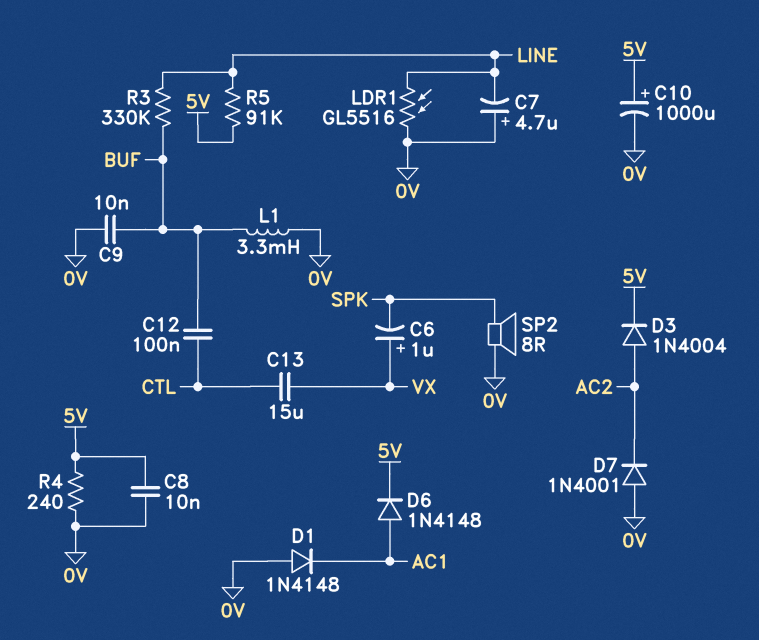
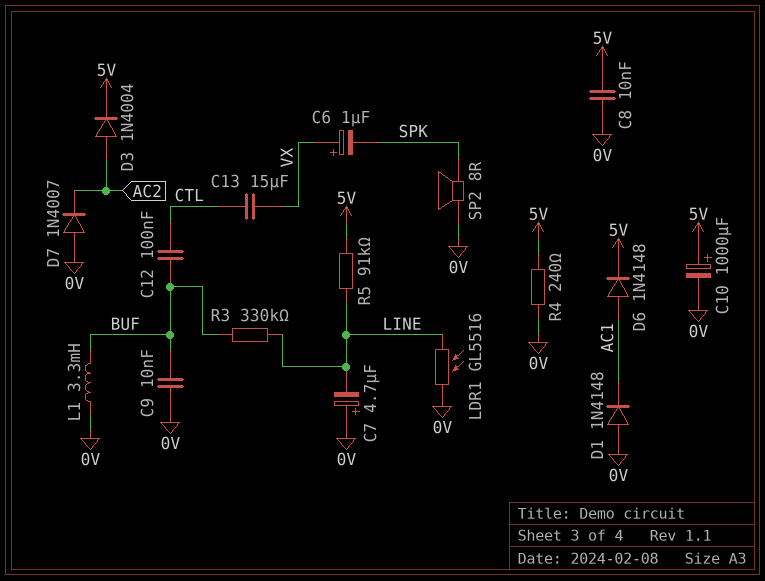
D7: diode 1N4001 (A 0V, K AC2) -> diode 1N4007 (A 0V, K AC2)

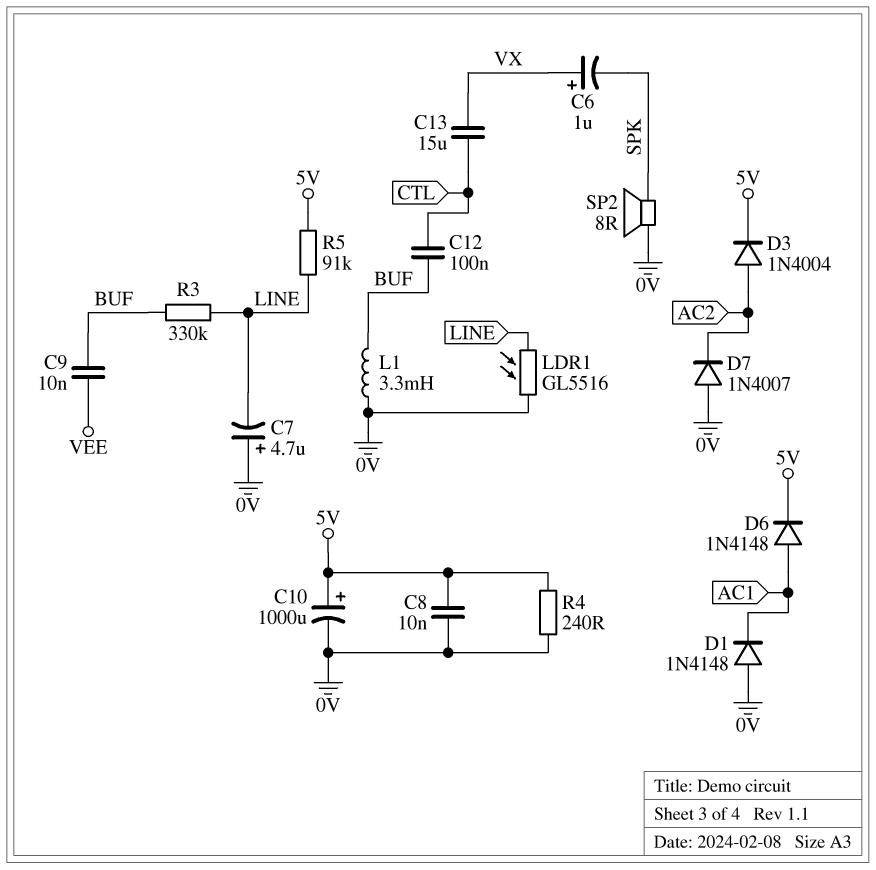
C9: 10nF (0V, BUF) -> 10nF (BUF, VEE)

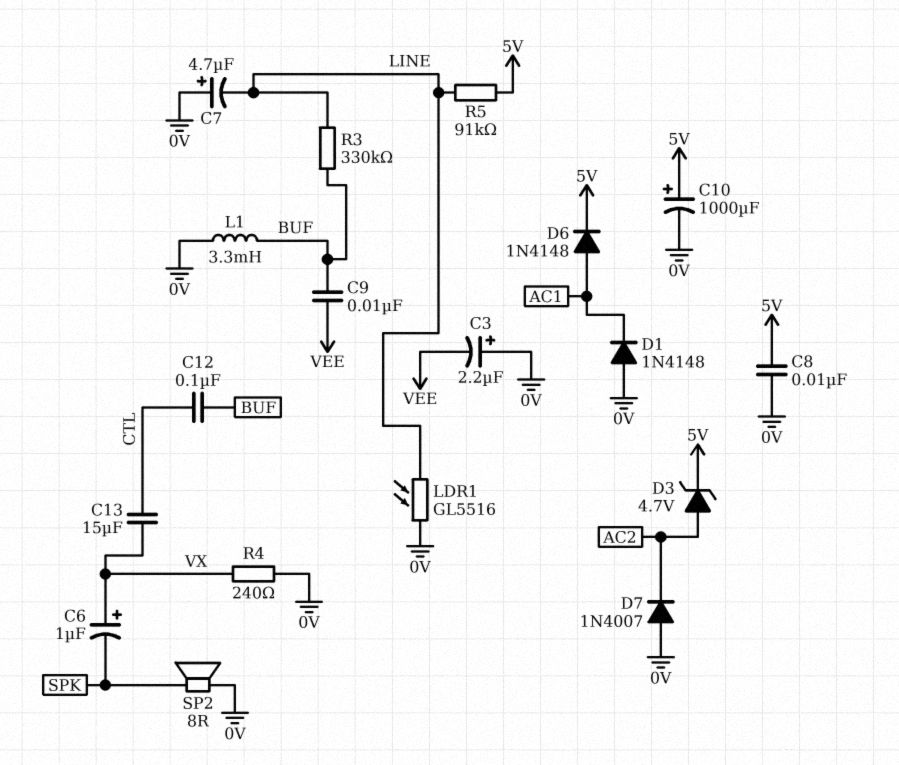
C3: none -> 2.2uF (plus 0V, minus VEE)
D3: diode 1N4004 (A AC2, K 5V) -> zener 4.7V (A AC2, K 5V)
R4: 240 (0V, 5V) -> 240 (0V, VX)

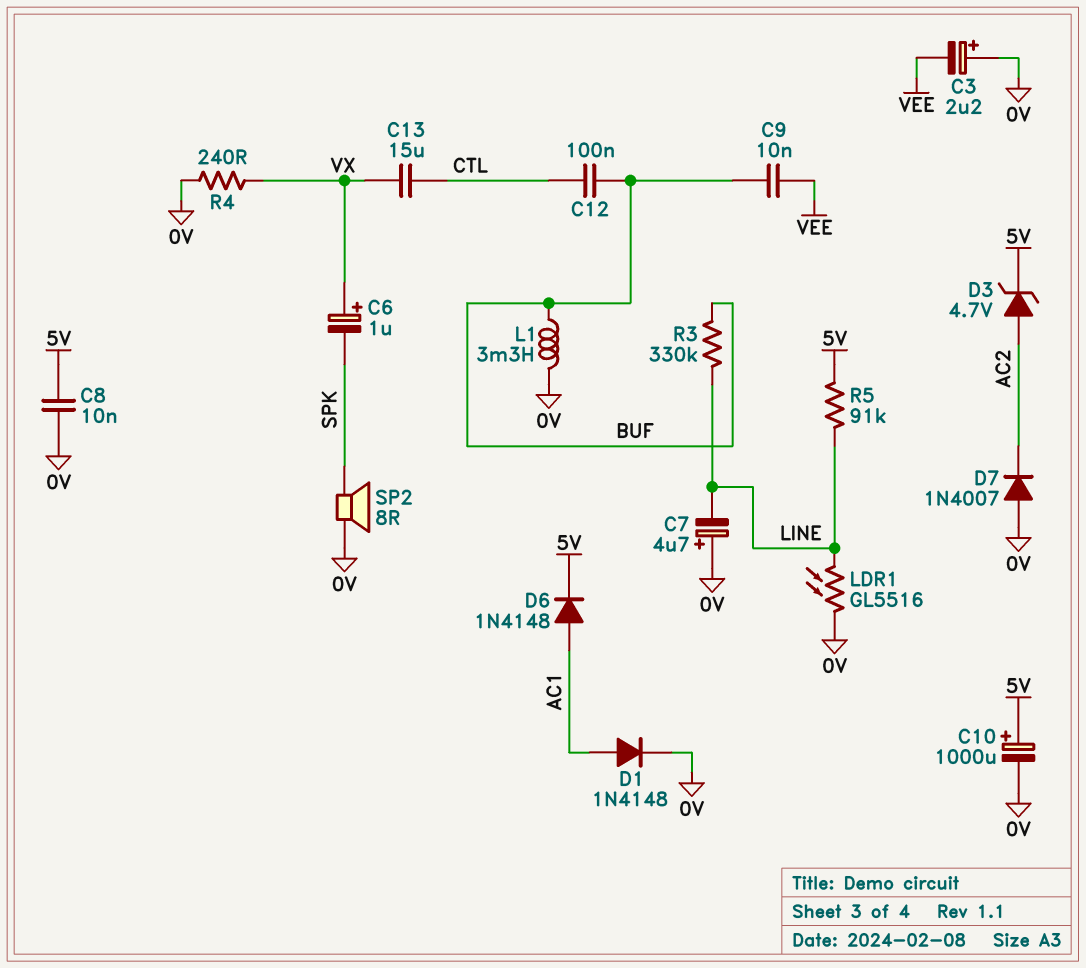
D1: diode 1N4148 (A 0V, K AC1) -> diode 1N4148 (A AC1, K 0V)

